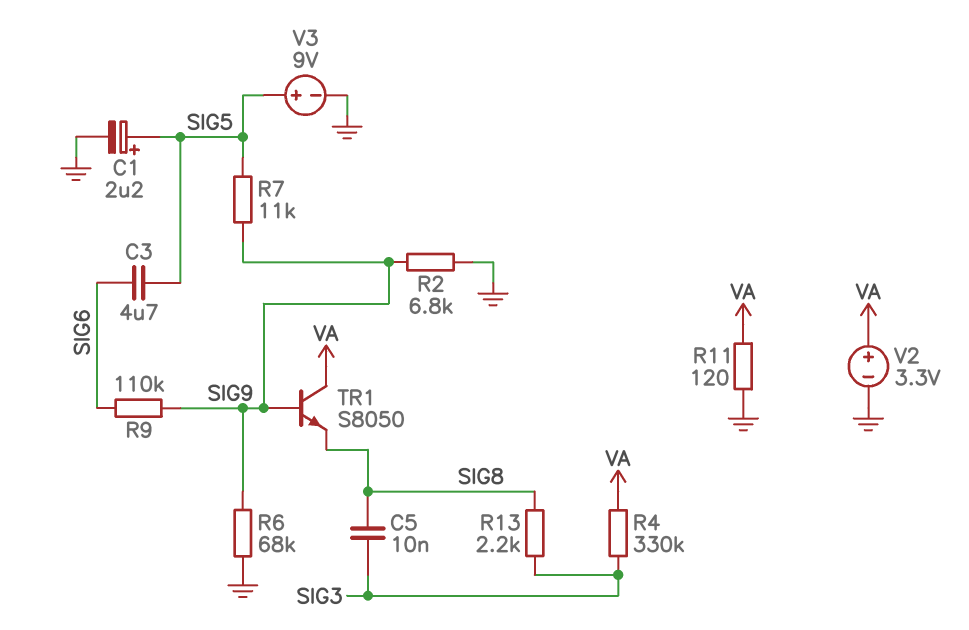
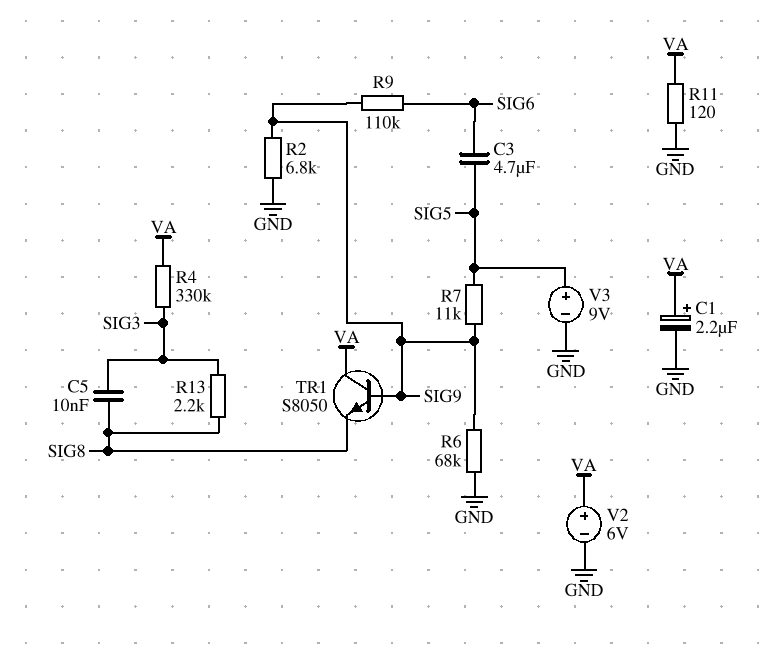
C1: 2.2uF (plus SIG5, minus GND) -> 2.2uF (plus VA, minus GND)
V2: 3.3V (plus VA, minus GND) -> 6V (plus VA, minus GND)

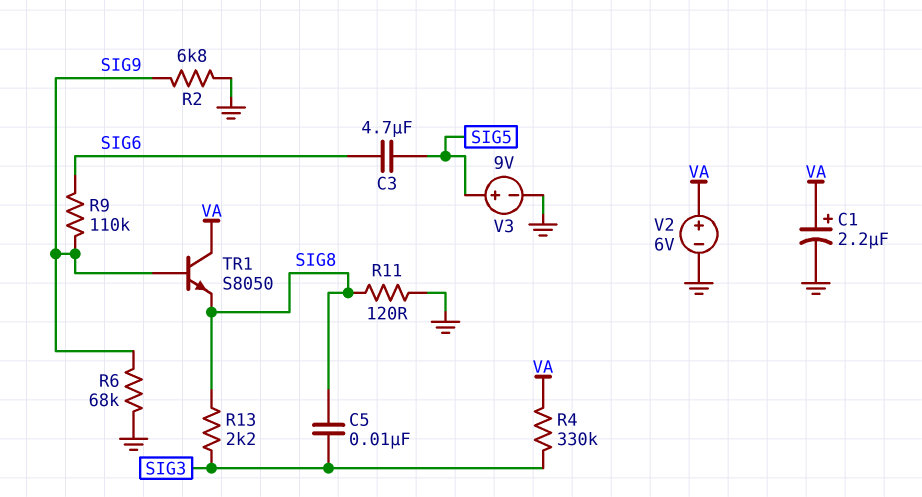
R7: 11k (SIG5, SIG9) -> none
R11: 120 (GND, VA) -> 120 (GND, SIG8)

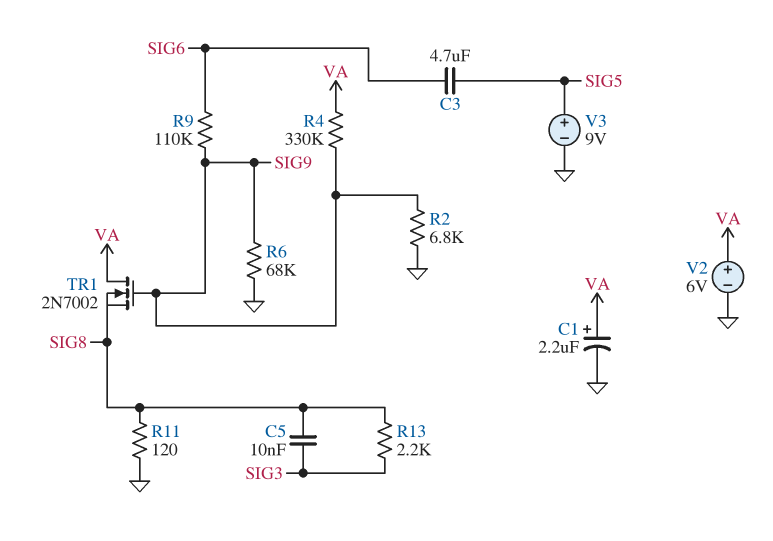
R4: 330k (SIG3, VA) -> 330k (SIG9, VA)
TR1: NPN S8050 (B SIG9, C VA, E SIG8) -> NMOS 2N7002 (G SIG9, D VA, S SIG8)

